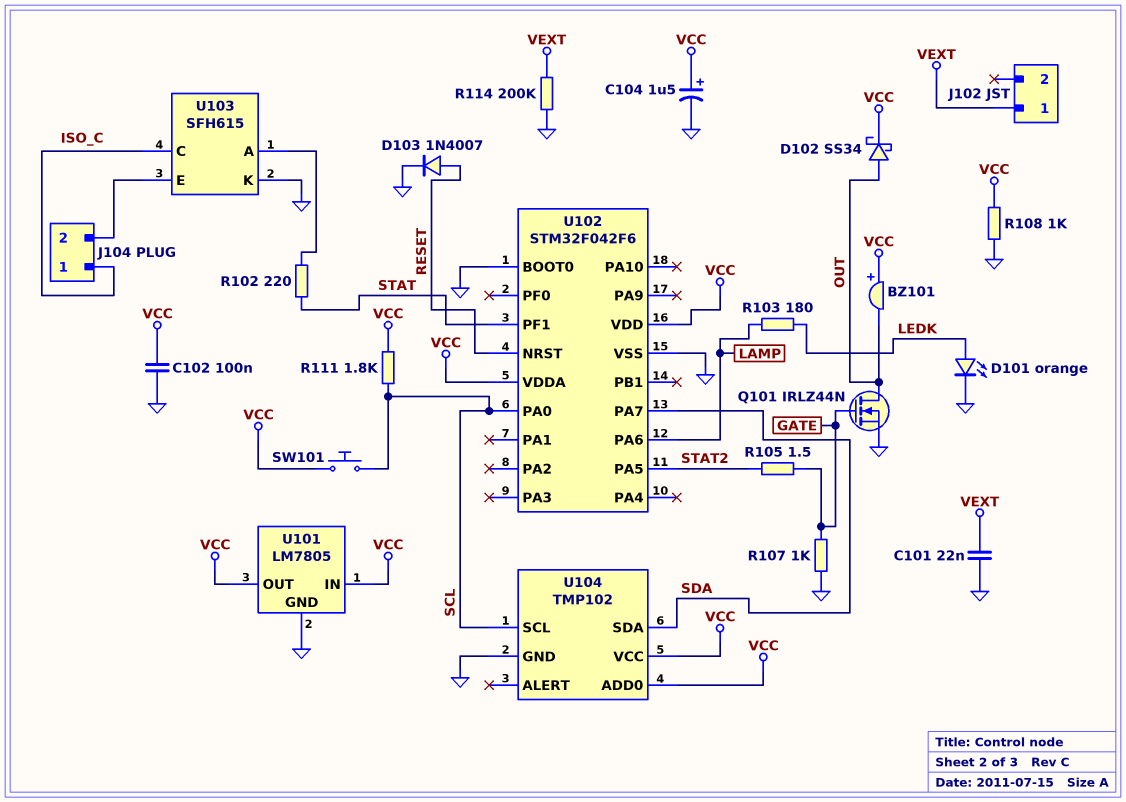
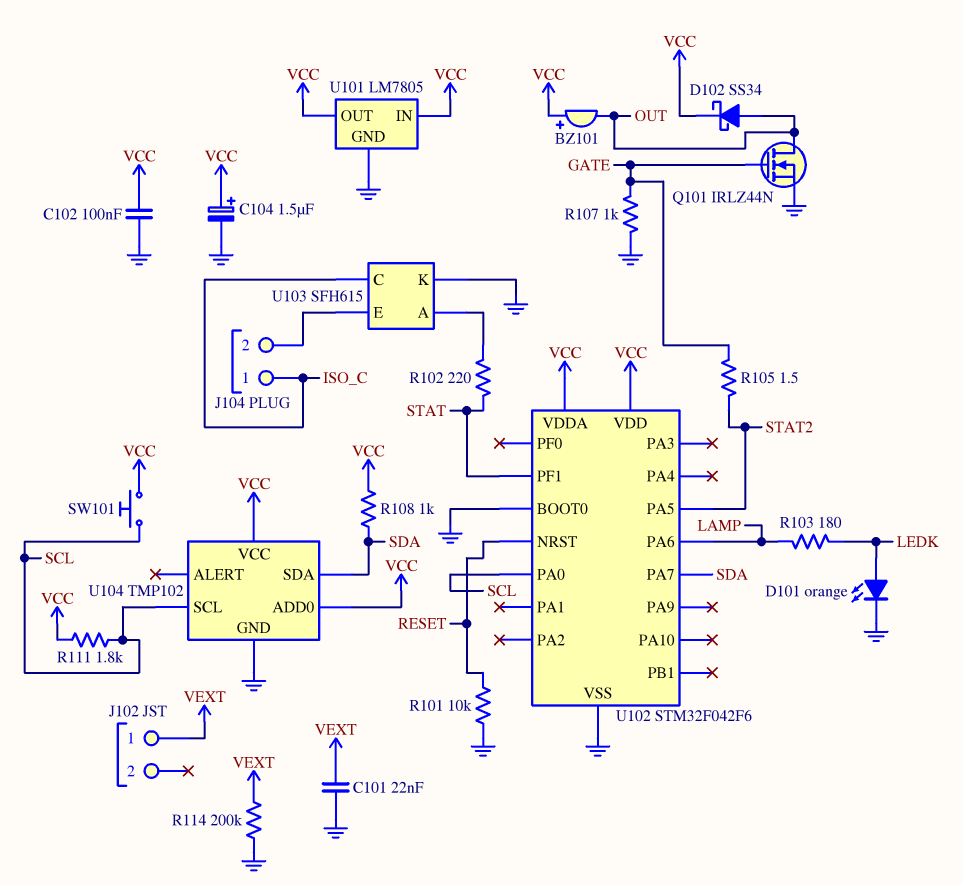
D103: diode 1N4007 (A RESET, K GND) -> none
R101: none -> 10k (GND, RESET)
R108: 1k (GND, VCC) -> 1k (SDA, VCC)

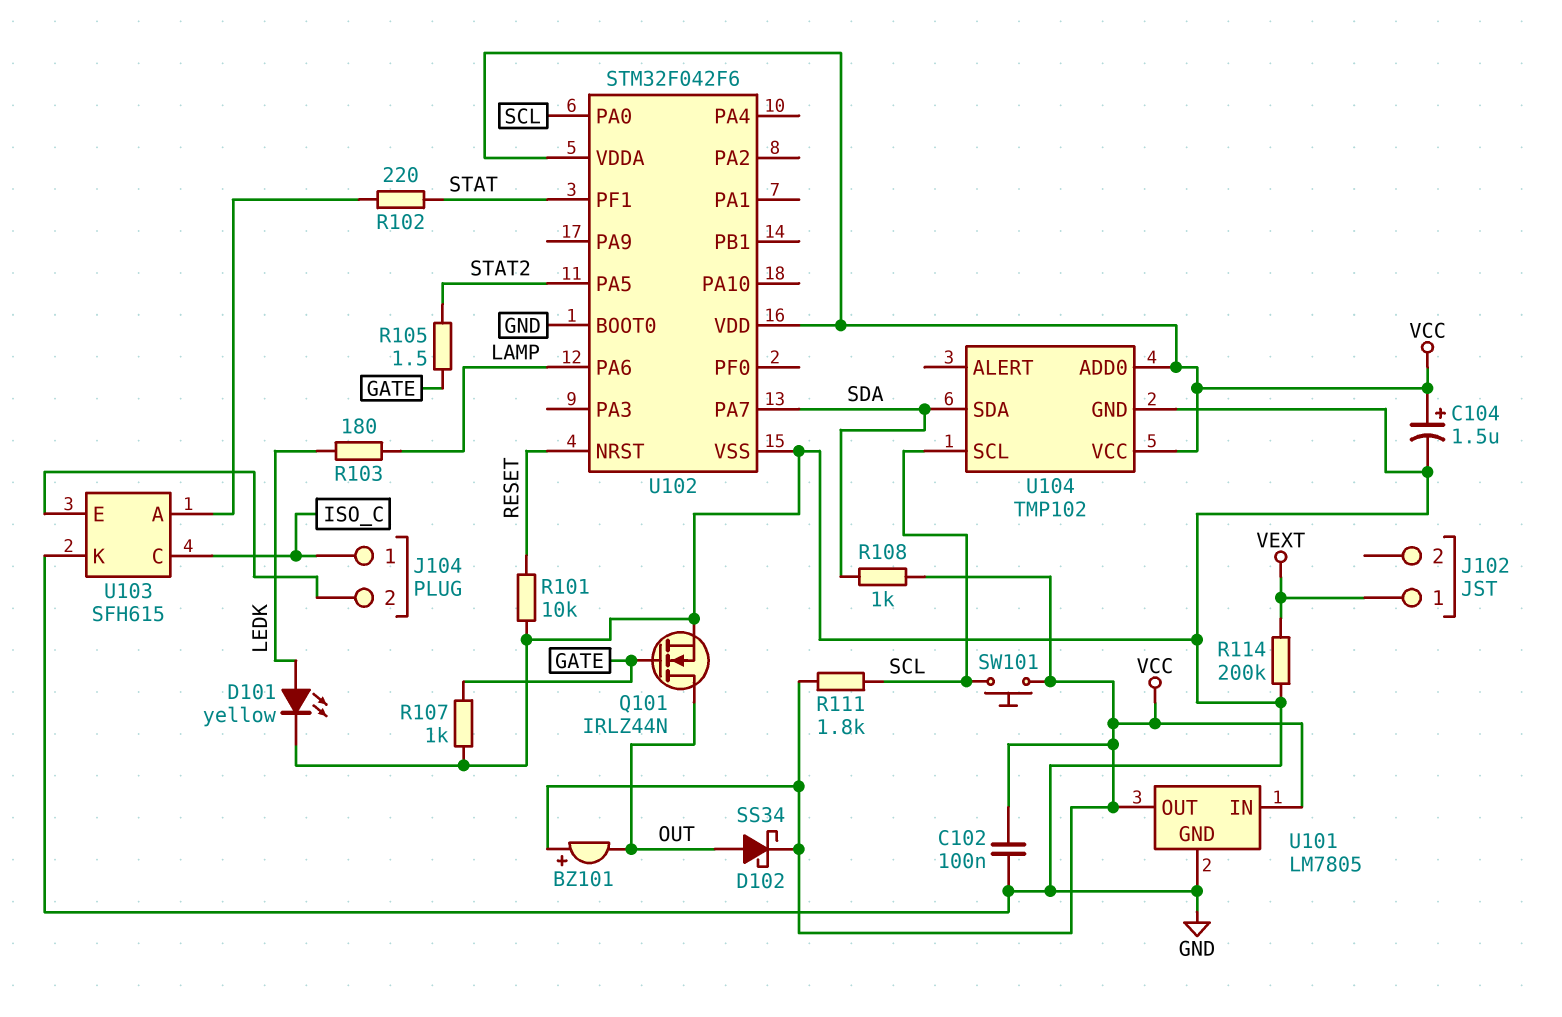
C101: 22nF (GND, VEXT) -> none
D101: LED orange (A LEDK, K GND) -> LED yellow (A LEDK, K GND)

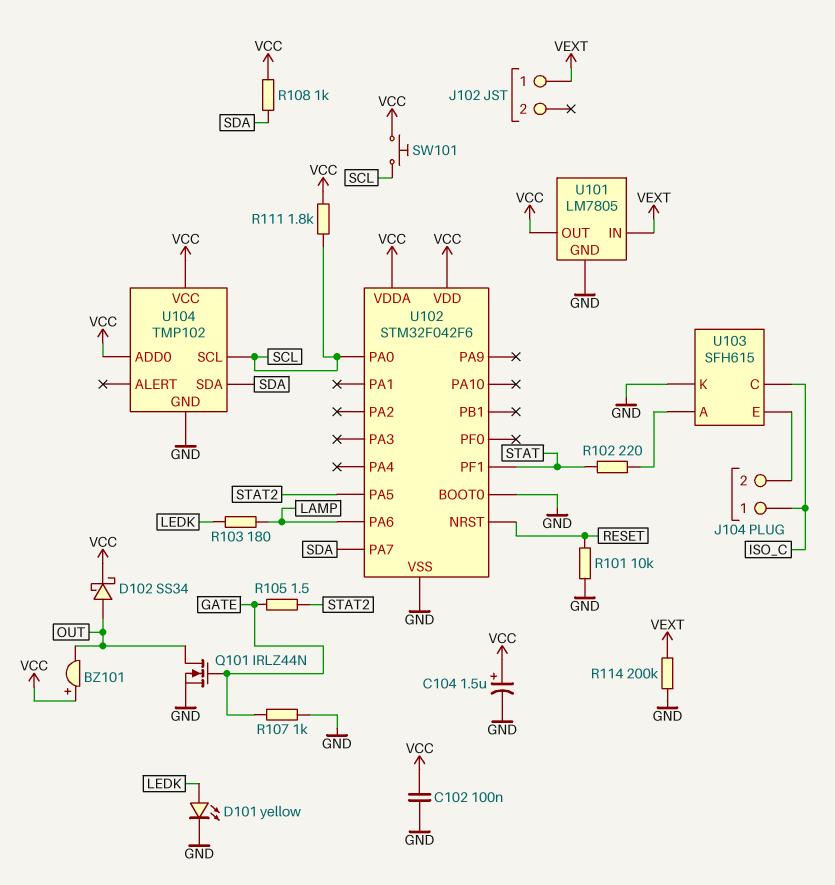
U101 pin IN: VCC -> VEXT

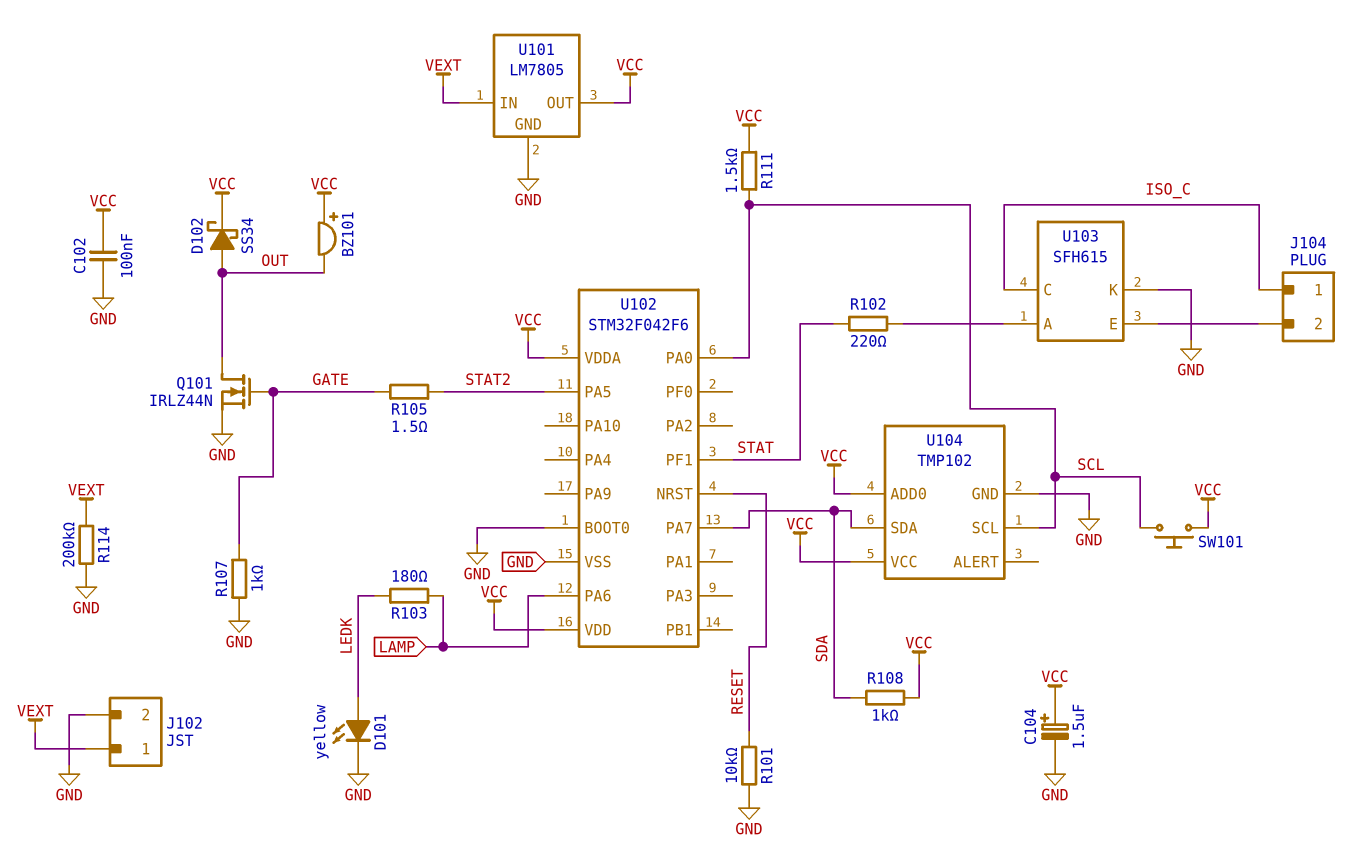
J102 pin 2: none -> GND
R111: 1.8k (SCL, VCC) -> 1.5k (SCL, VCC)

